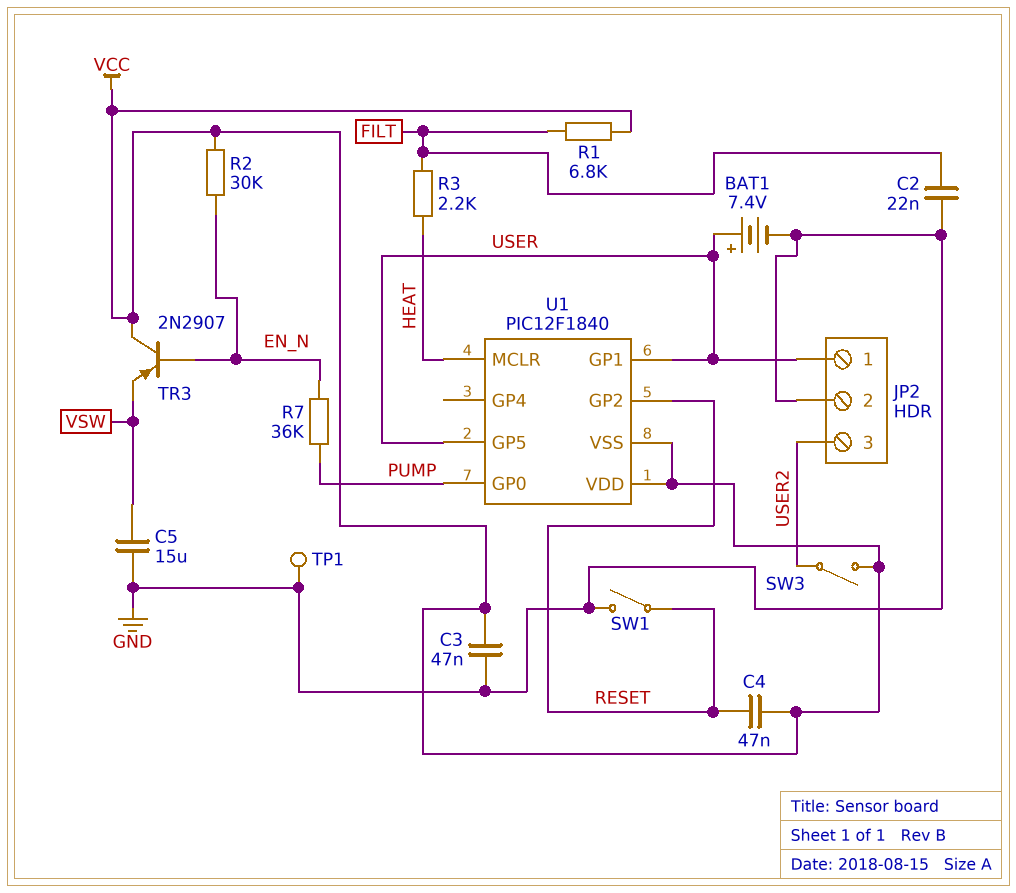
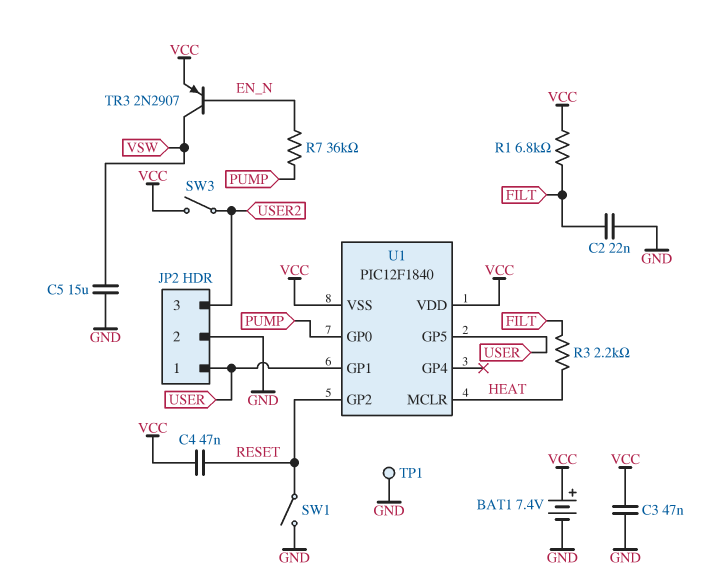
BAT1: 7.4V (plus USER, minus GND) -> 7.4V (plus VCC, minus GND)
R2: 30k (EN_N, VCC) -> none
TR3: PNP 2N2907 (B EN_N, C VCC, E VSW) -> PNP 2N2907 (B EN_N, C VSW, E VCC)

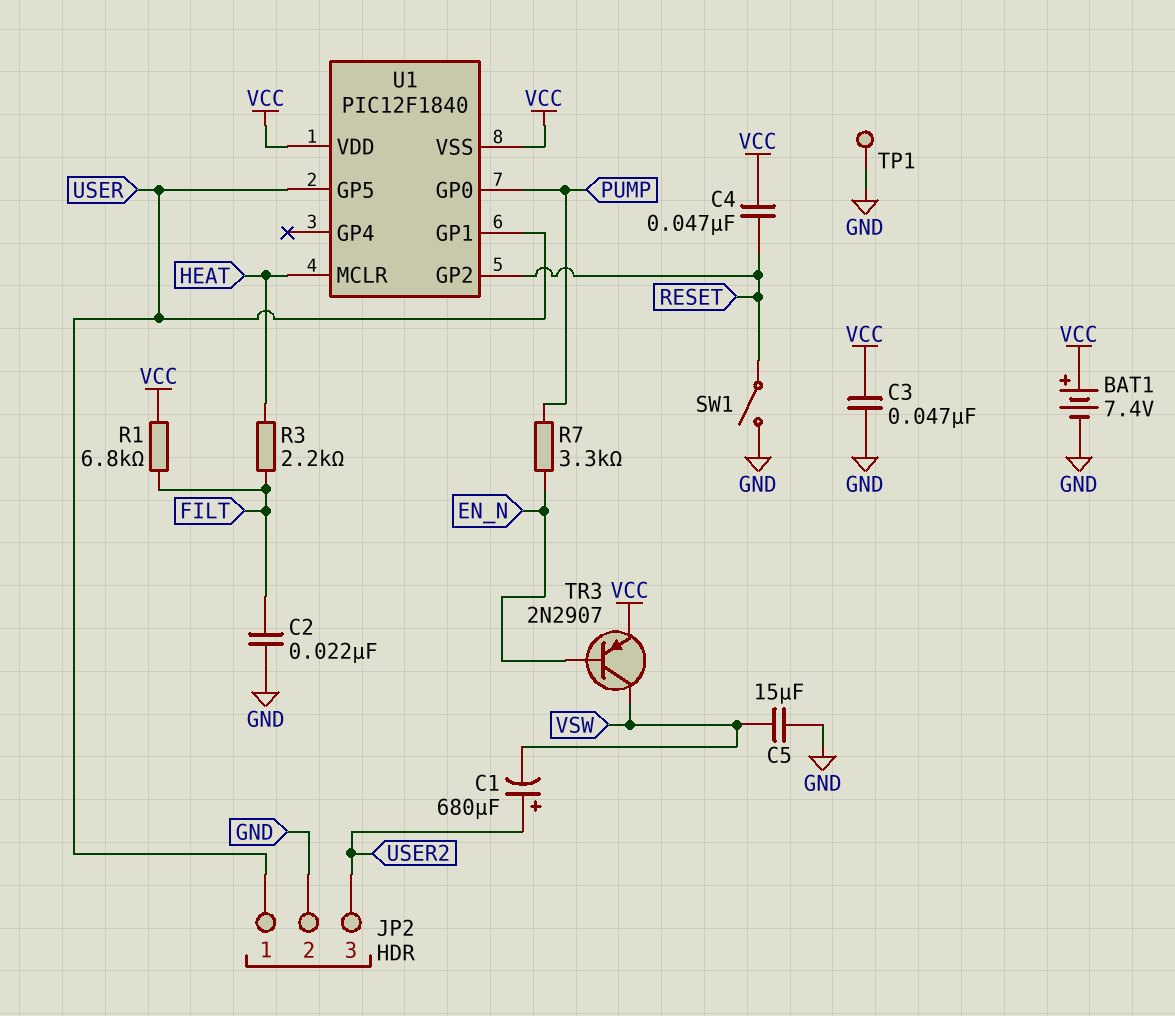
C1: none -> 680uF (plus USER2, minus VSW)
R7: 36k (EN_N, PUMP) -> 3.3k (EN_N, PUMP)
SW3: switch (USER2, VCC) -> none

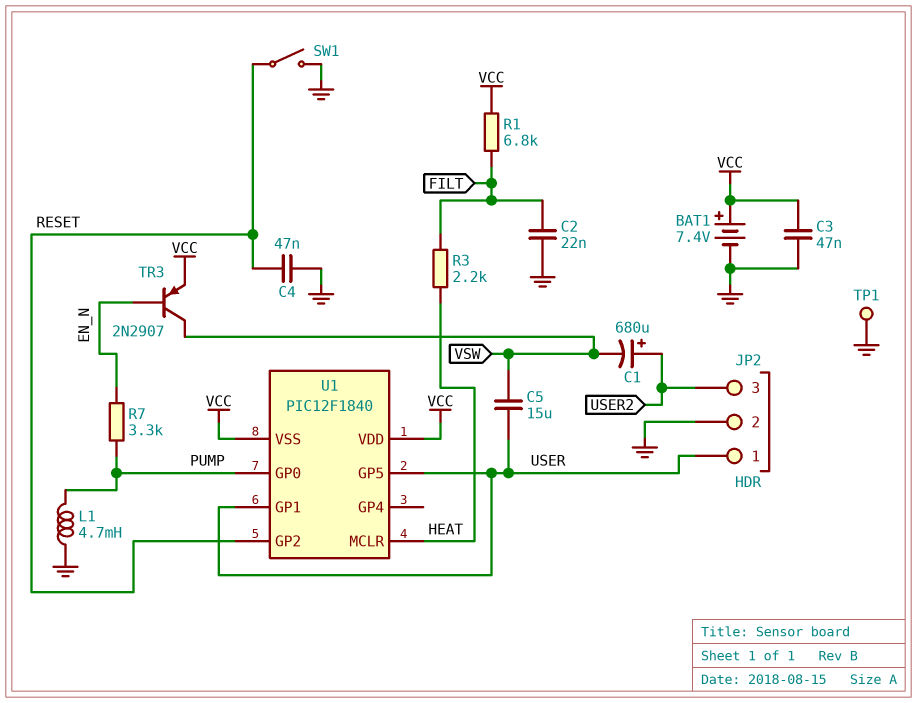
C4: 47nF (RESET, VCC) -> 47nF (GND, RESET)
C5: 15uF (GND, VSW) -> 15uF (USER, VSW)
L1: none -> 4.7mH (GND, PUMP)

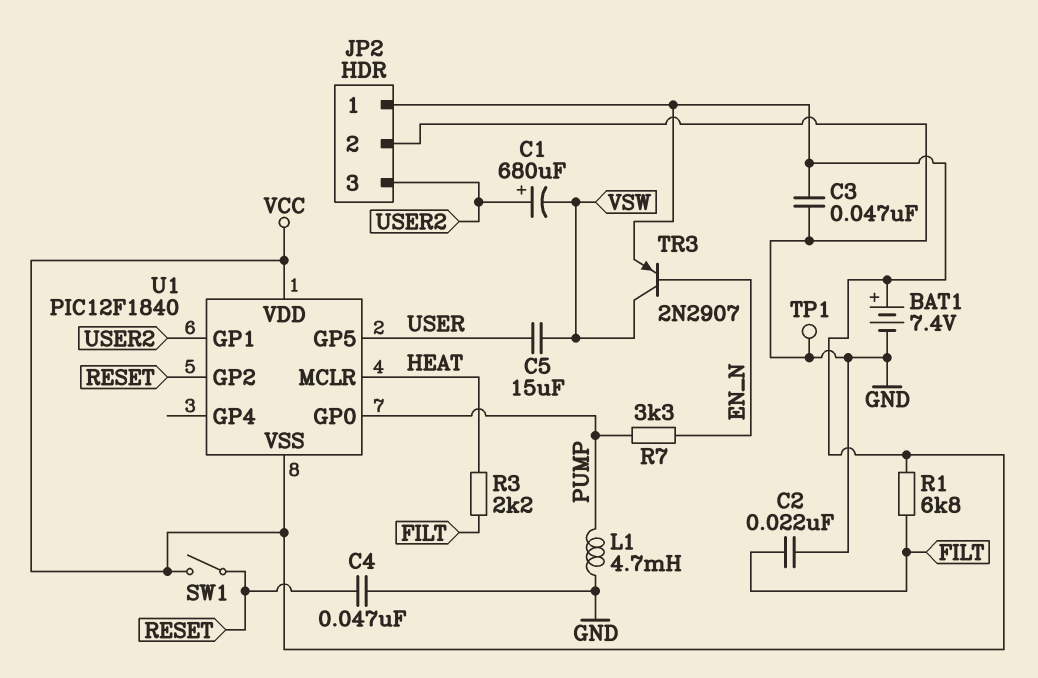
JP2 pin 1: USER -> VCC
SW1: switch (GND, RESET) -> switch (RESET, VCC)
U1 pin GP1: USER -> USER2

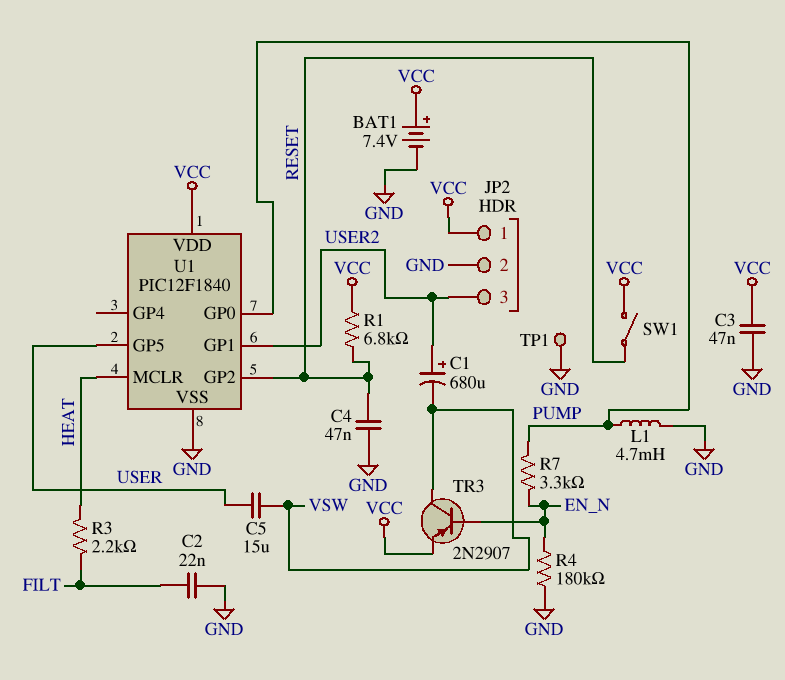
R1: 6.8k (FILT, VCC) -> 6.8k (RESET, VCC)
R4: none -> 180k (EN_N, GND)
U1 pin VSS: VCC -> GND

